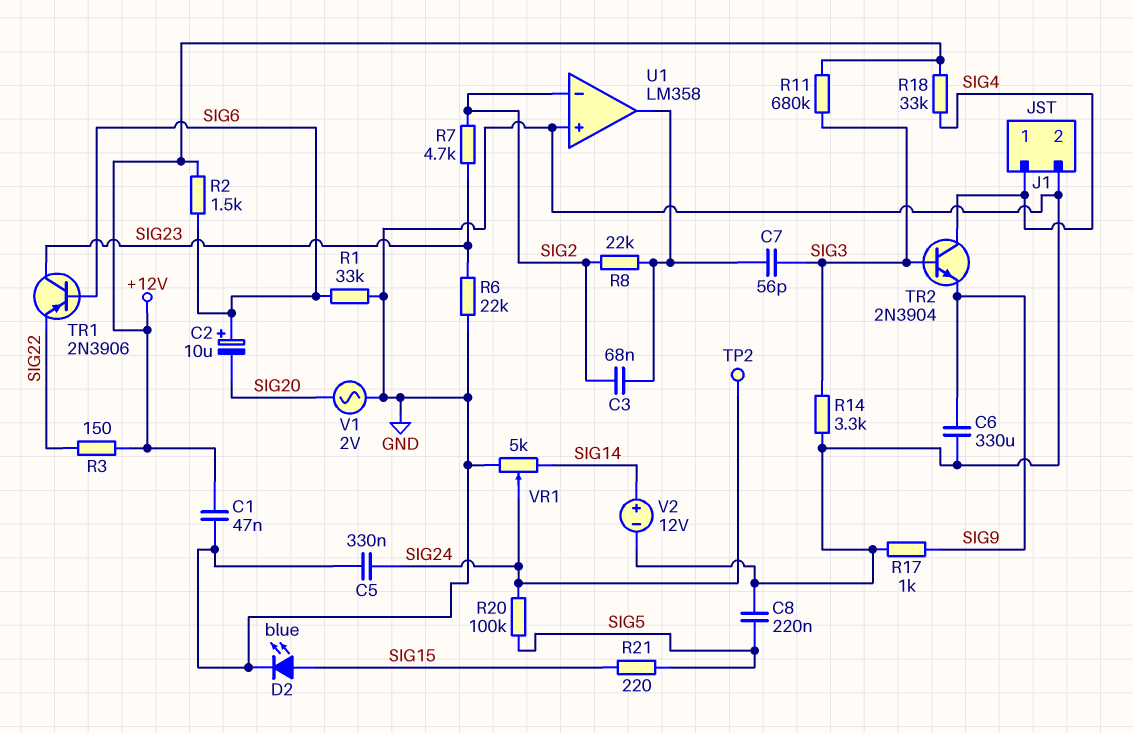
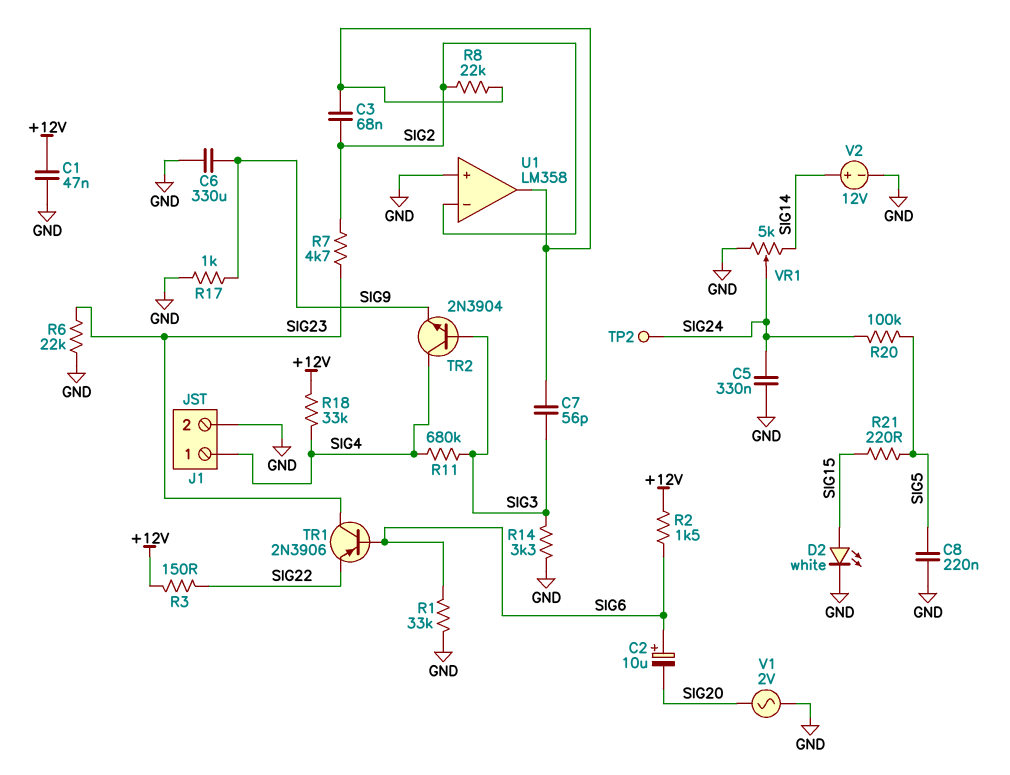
D2: LED blue (A SIG15, K GND) -> LED white (A SIG15, K GND)
R11: 680k (+12V, SIG3) -> 680k (SIG3, SIG4)

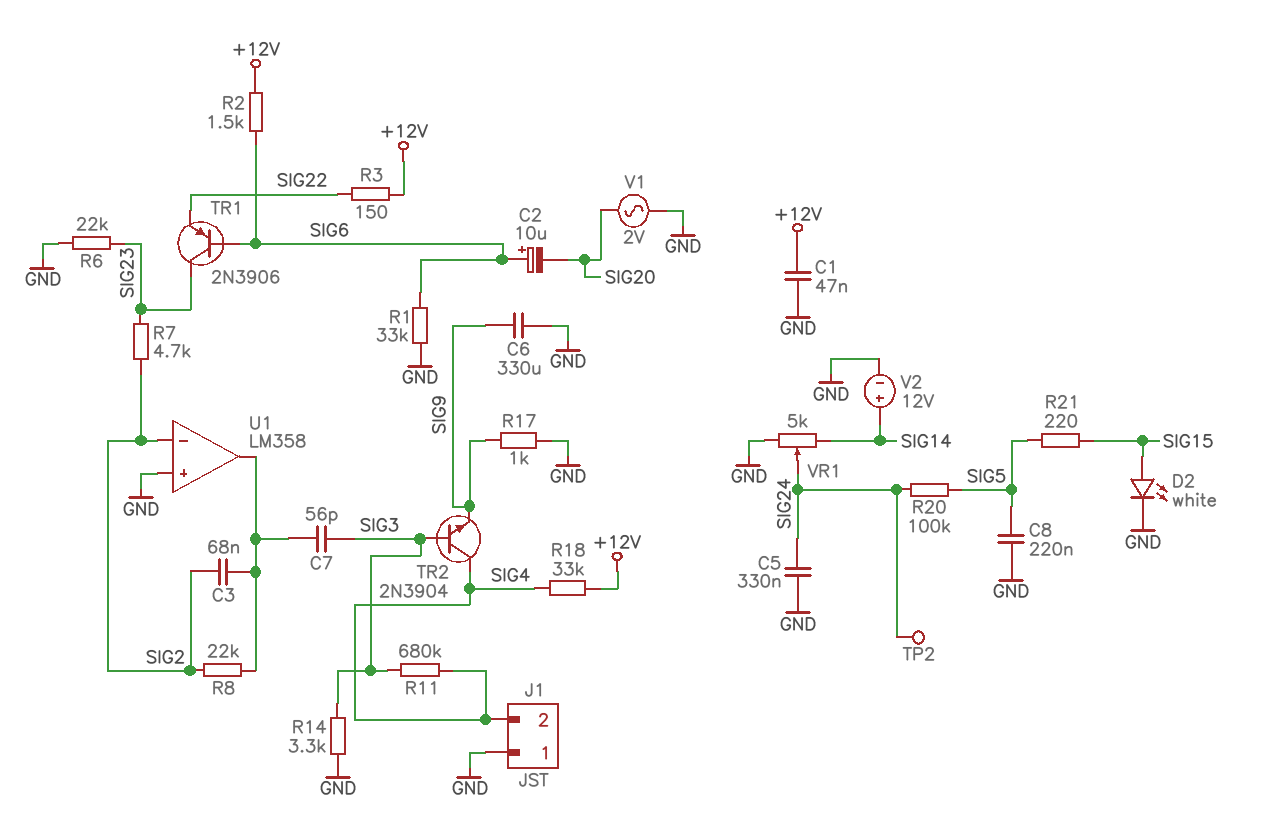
J1 pin 1: SIG4 -> GND
J1 pin 2: GND -> SIG4

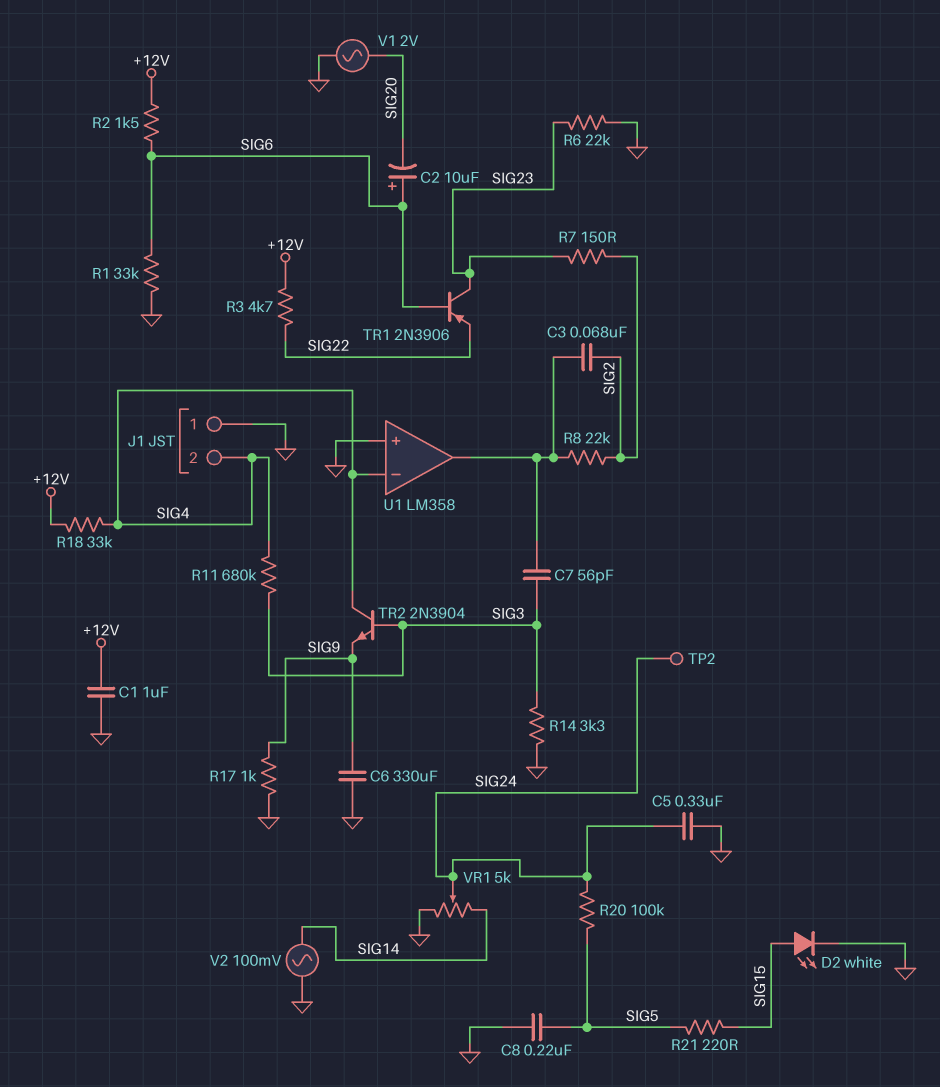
C1: 47nF (+12V, GND) -> 1uF (+12V, GND)
R3: 150 (+12V, SIG22) -> 4.7k (+12V, SIG22)
R7: 4.7k (SIG2, SIG23) -> 150 (SIG2, SIG23)
U1 pin in-: SIG2 -> SIG4
V2: 12V (plus SIG14, minus GND) -> AC 100mV (GND, SIG14)

